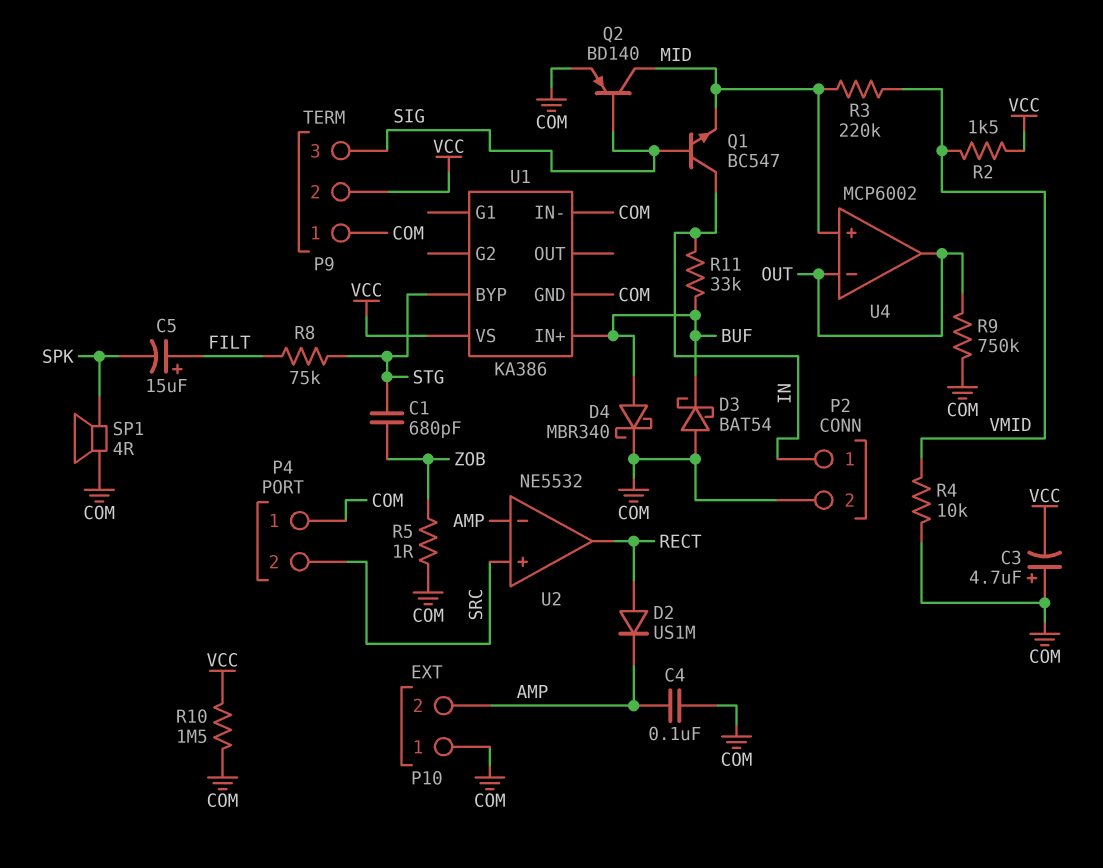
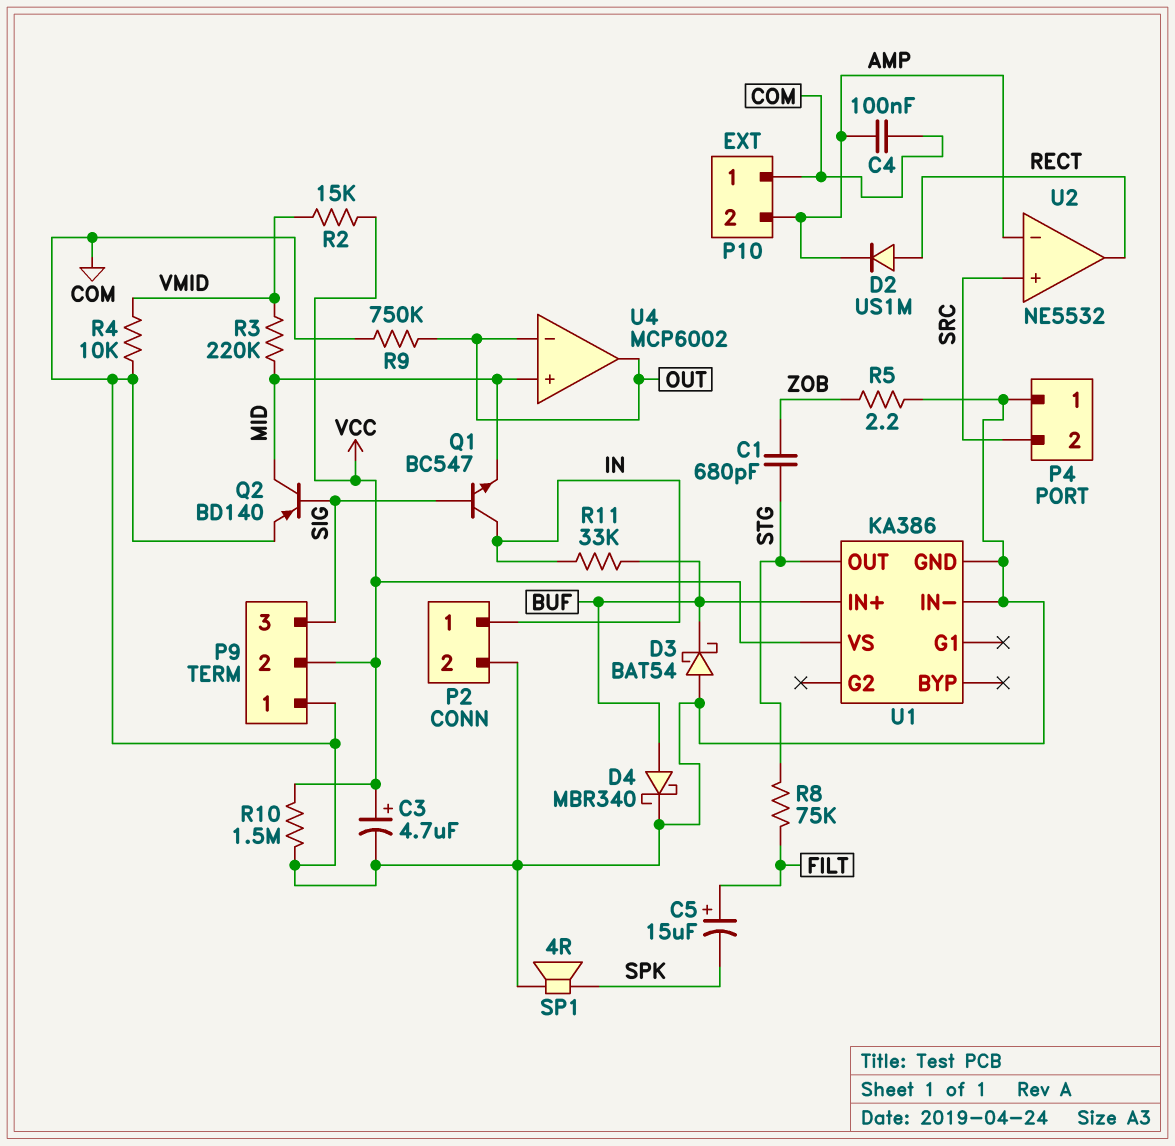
C3: 4.7uF (plus COM, minus VCC) -> 4.7uF (plus VCC, minus COM)
R2: 1.5k (VCC, VMID) -> 15k (VCC, VMID)
R5: 1 (COM, ZOB) -> 2.2 (COM, ZOB)
U1 pin BYP: STG -> none
U1 pin OUT: none -> STG

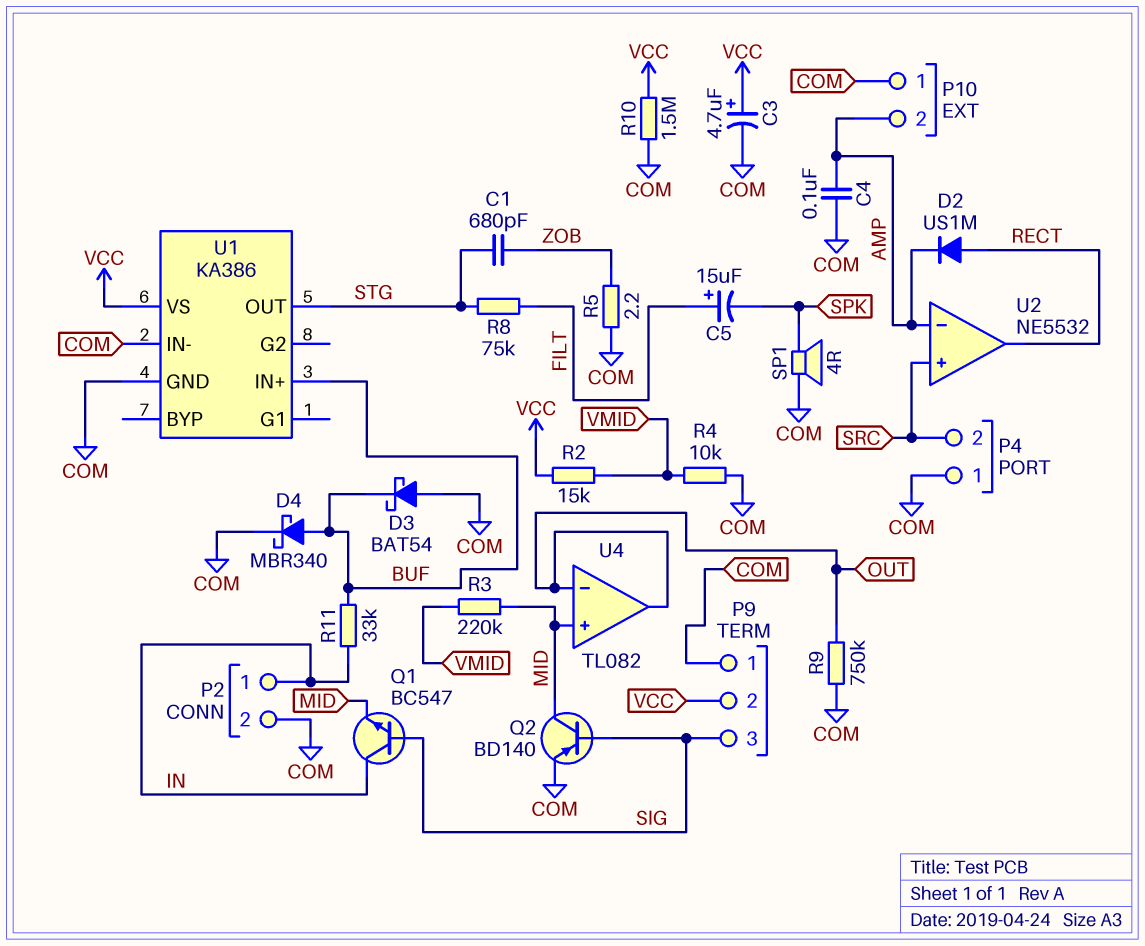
U4: MCP6002 -> TL082

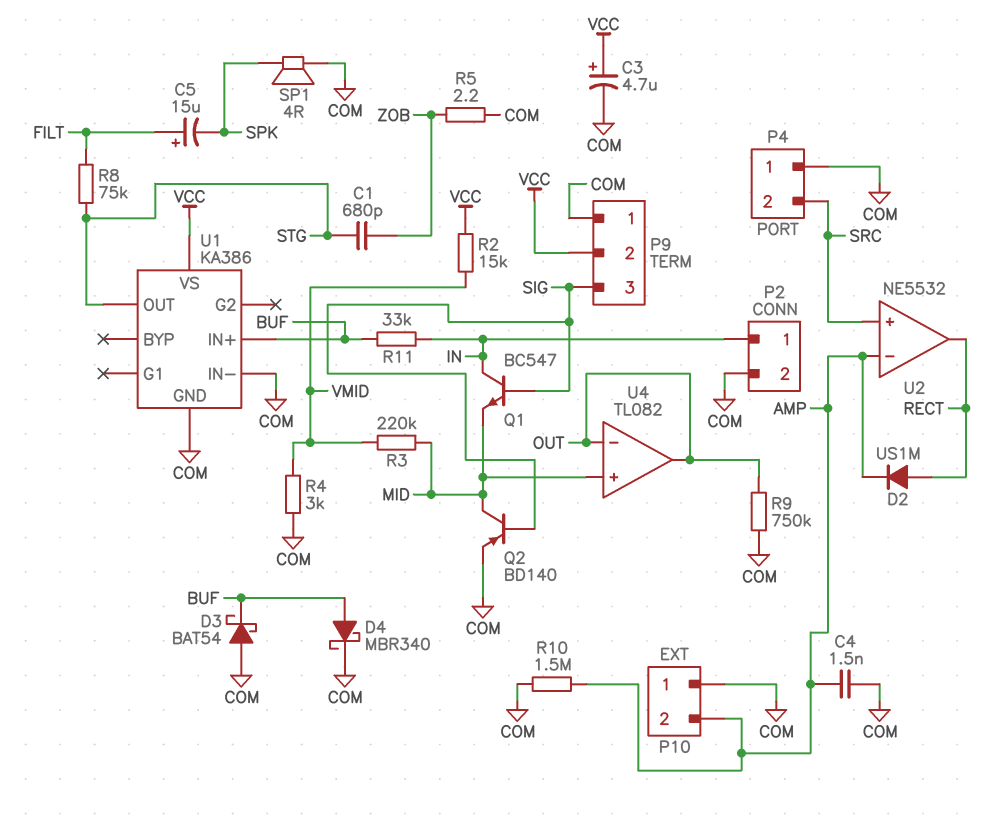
C4: 100nF (AMP, COM) -> 1.5nF (AMP, COM)
R4: 10k (COM, VMID) -> 3k (COM, VMID)
R10: 1.5M (COM, VCC) -> 1.5M (AMP, COM)

